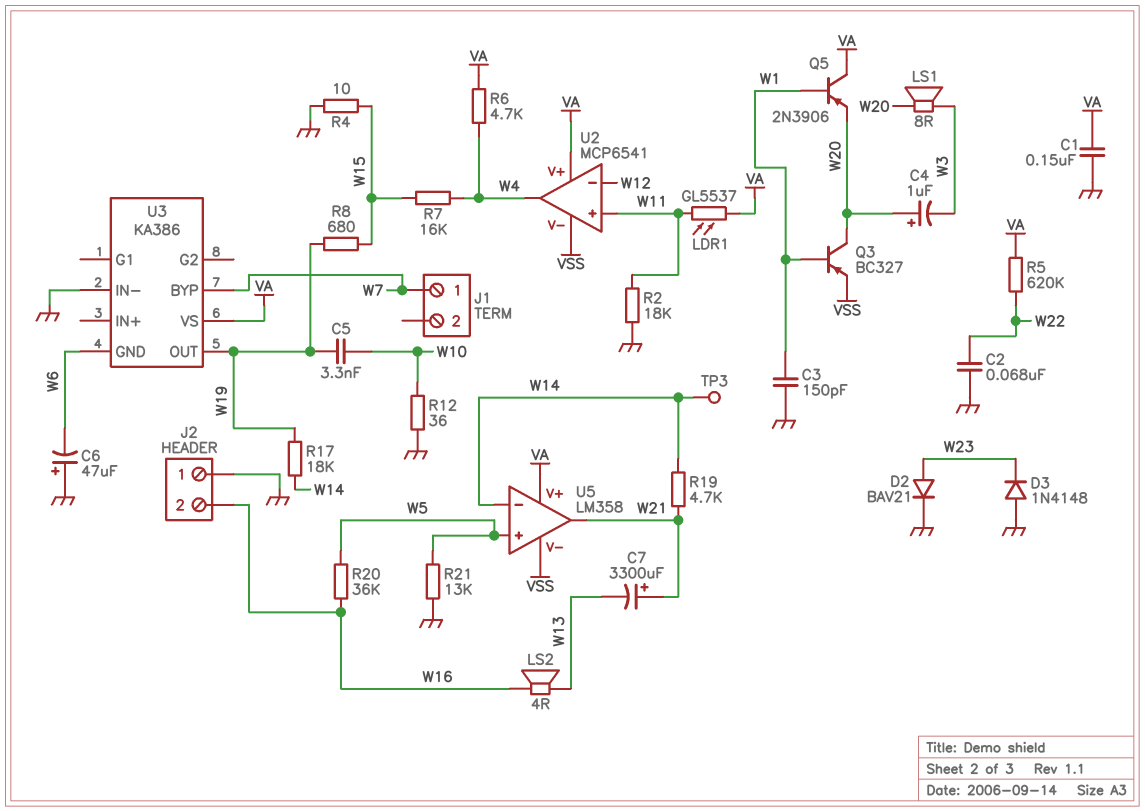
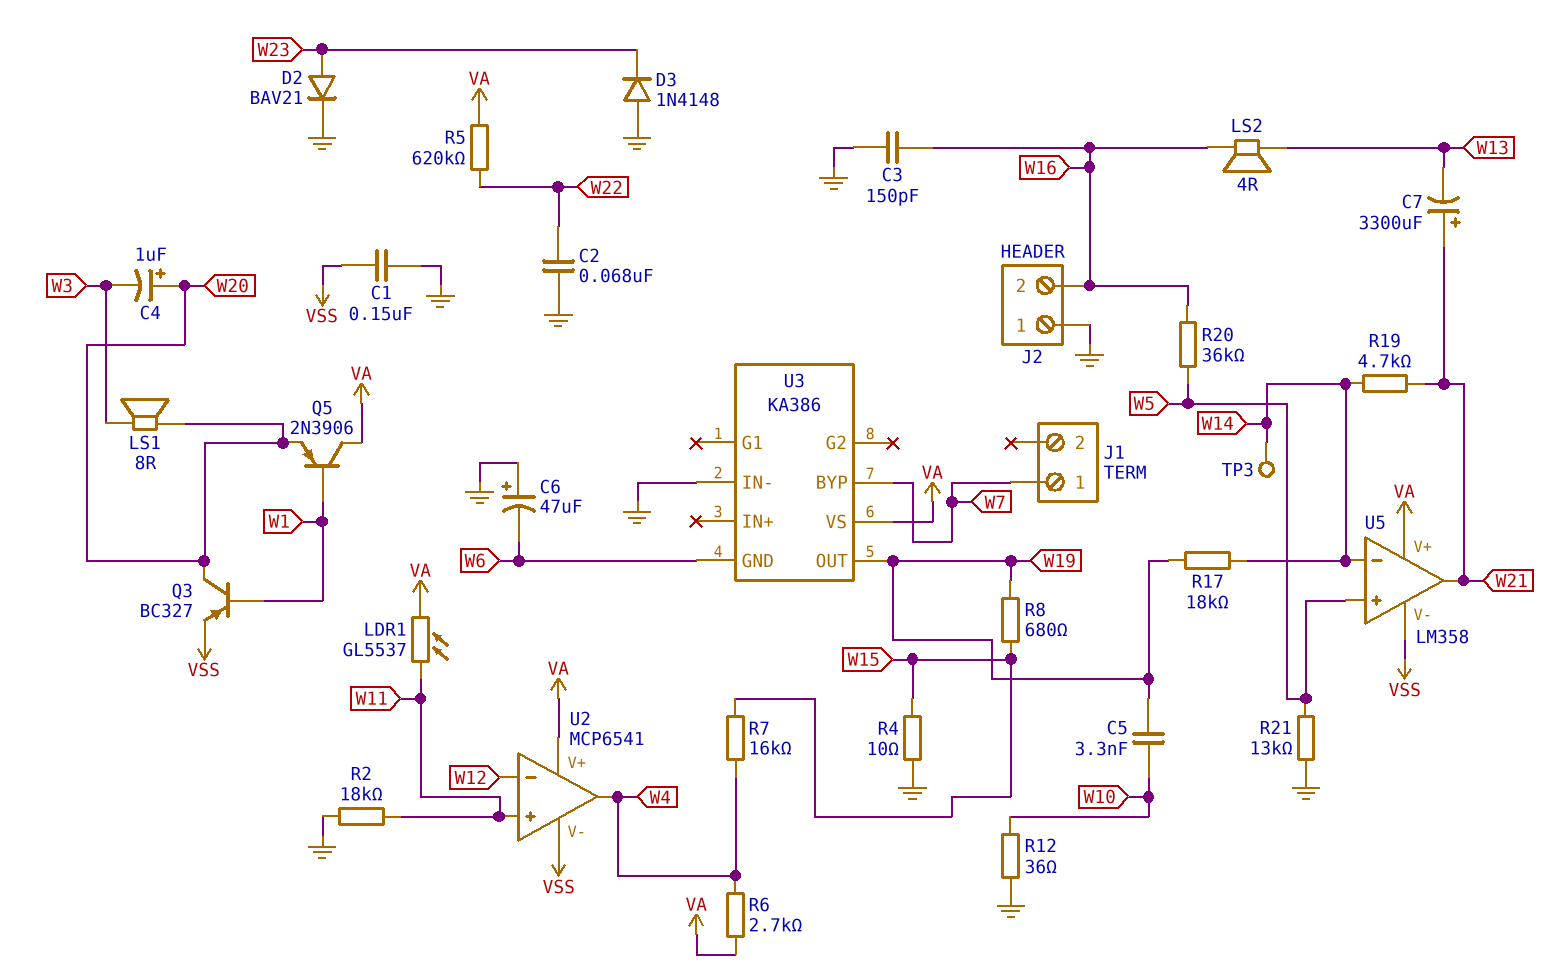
C1: 150nF (GND, VA) -> 150nF (GND, VSS)
C3: 150pF (GND, W1) -> 150pF (GND, W16)
R6: 4.7k (VA, W4) -> 2.7k (VA, W4)

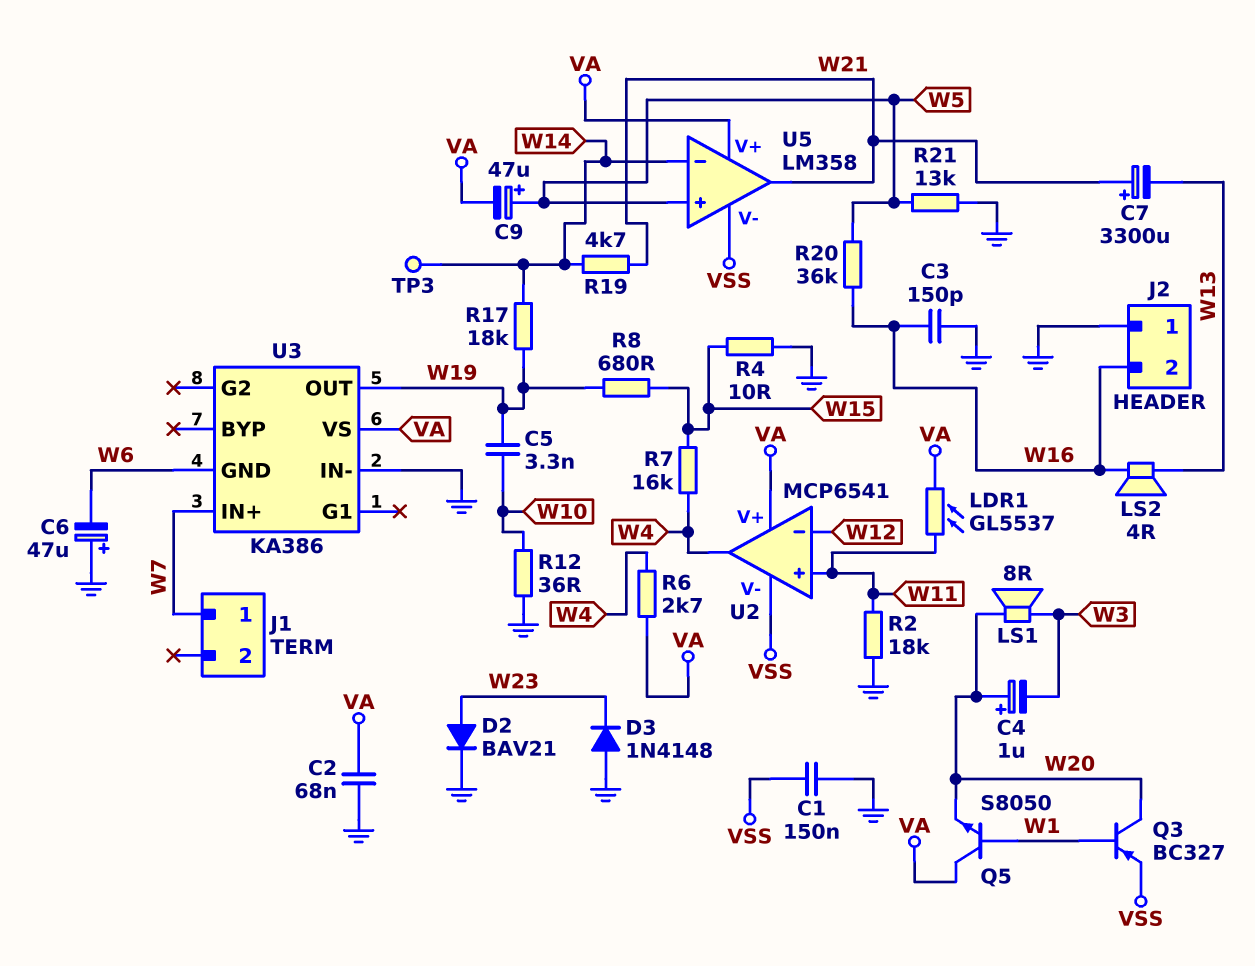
C2: 68nF (GND, W22) -> 68nF (GND, VA)
C9: none -> 47uF (plus W5, minus VA)
Q5: PNP 2N3906 (B W1, C VA, E W20) -> NPN S8050 (B W1, C VA, E W20)
R5: 620k (VA, W22) -> none
U3 pin BYP: W7 -> none
U3 pin IN+: none -> W7

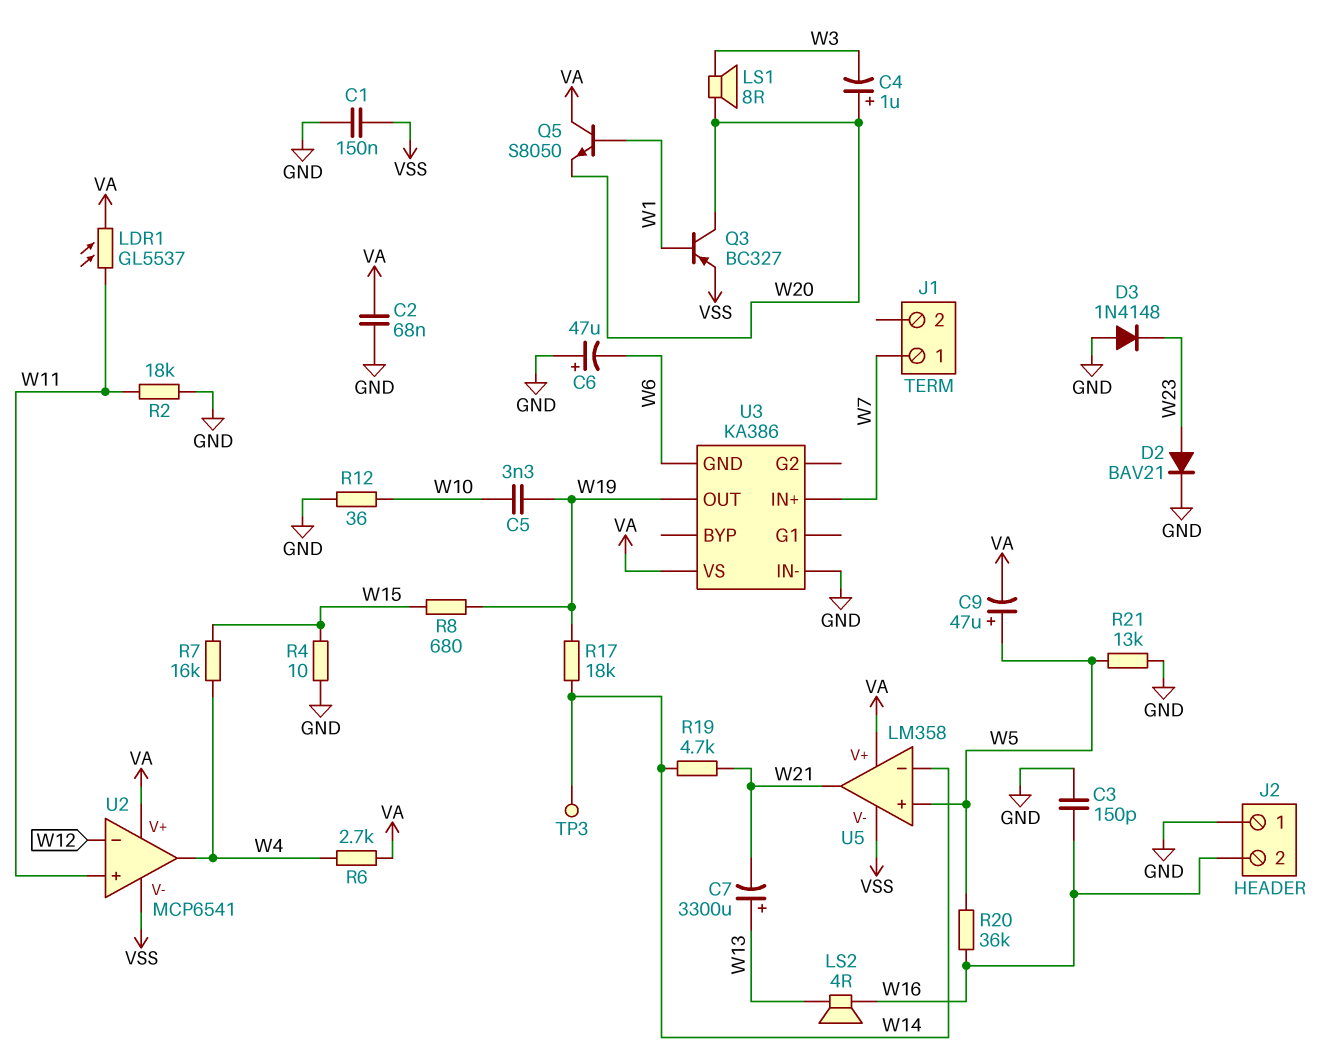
C7: 3300uF (plus W21, minus W13) -> 3300uF (plus W13, minus W21)

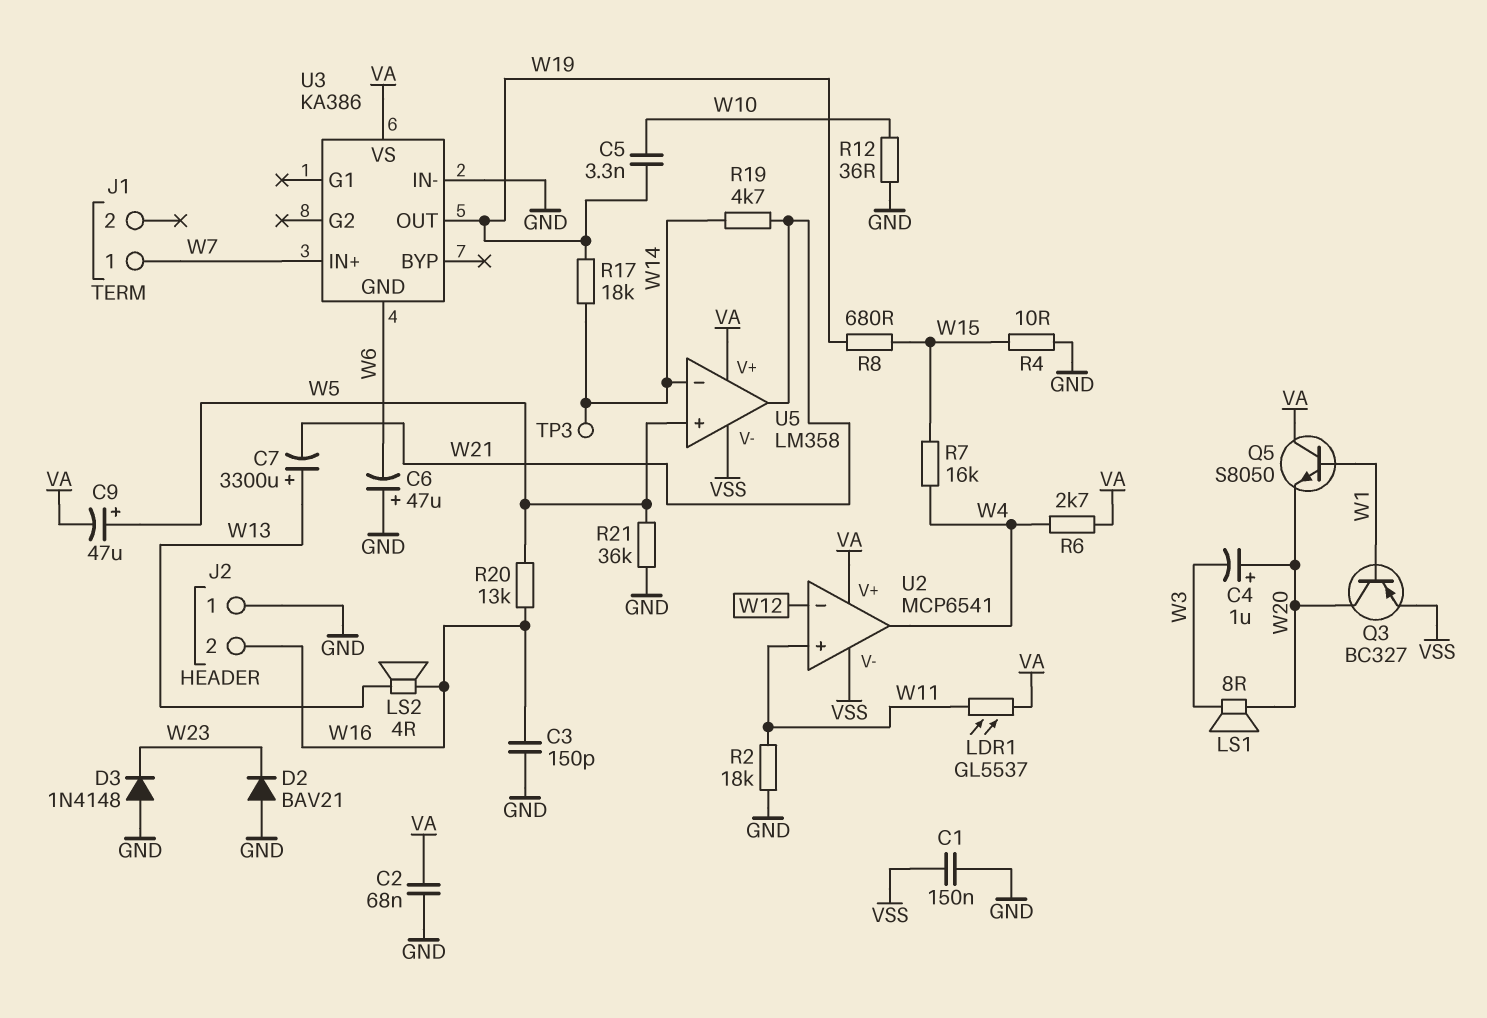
D2: diode BAV21 (A W23, K GND) -> diode BAV21 (A GND, K W23)
R20: 36k (W5, W16) -> 13k (W5, W16)
R21: 13k (GND, W5) -> 36k (GND, W5)

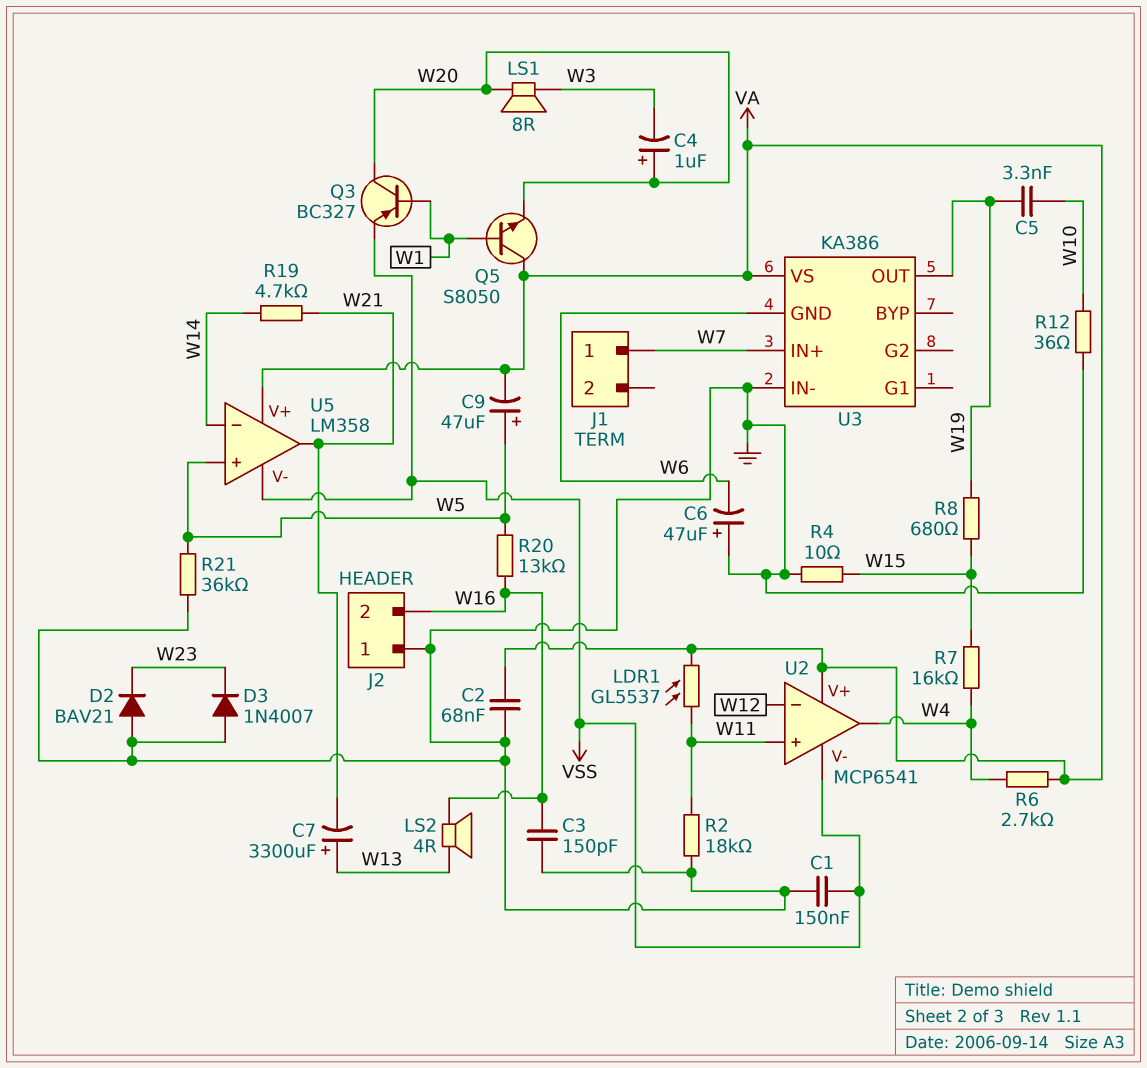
D3: diode 1N4148 (A GND, K W23) -> diode 1N4007 (A GND, K W23)
R17: 18k (W14, W19) -> none
TP3: test point (W14) -> none

